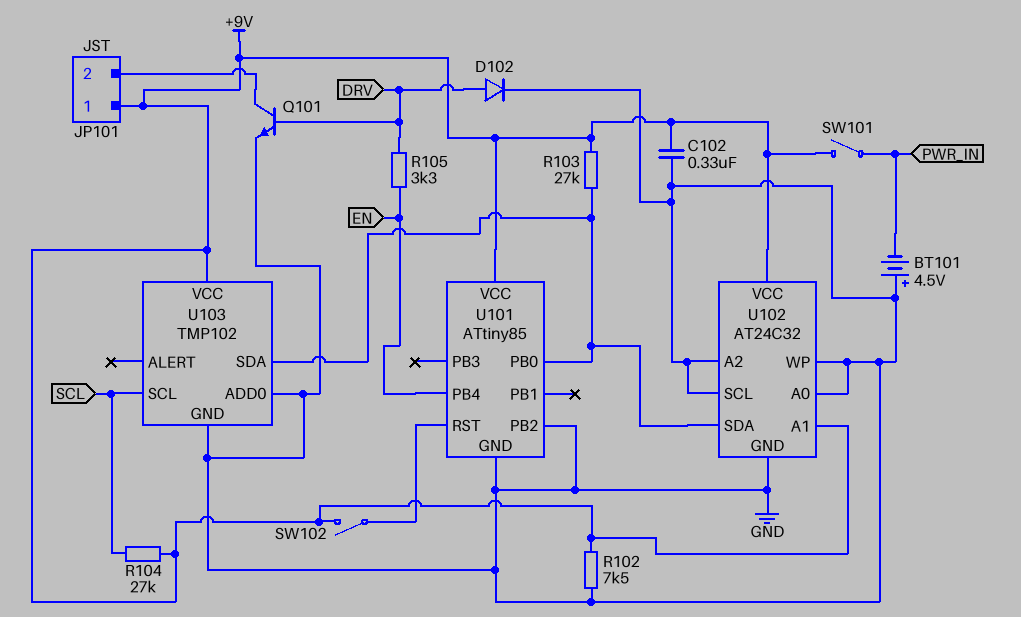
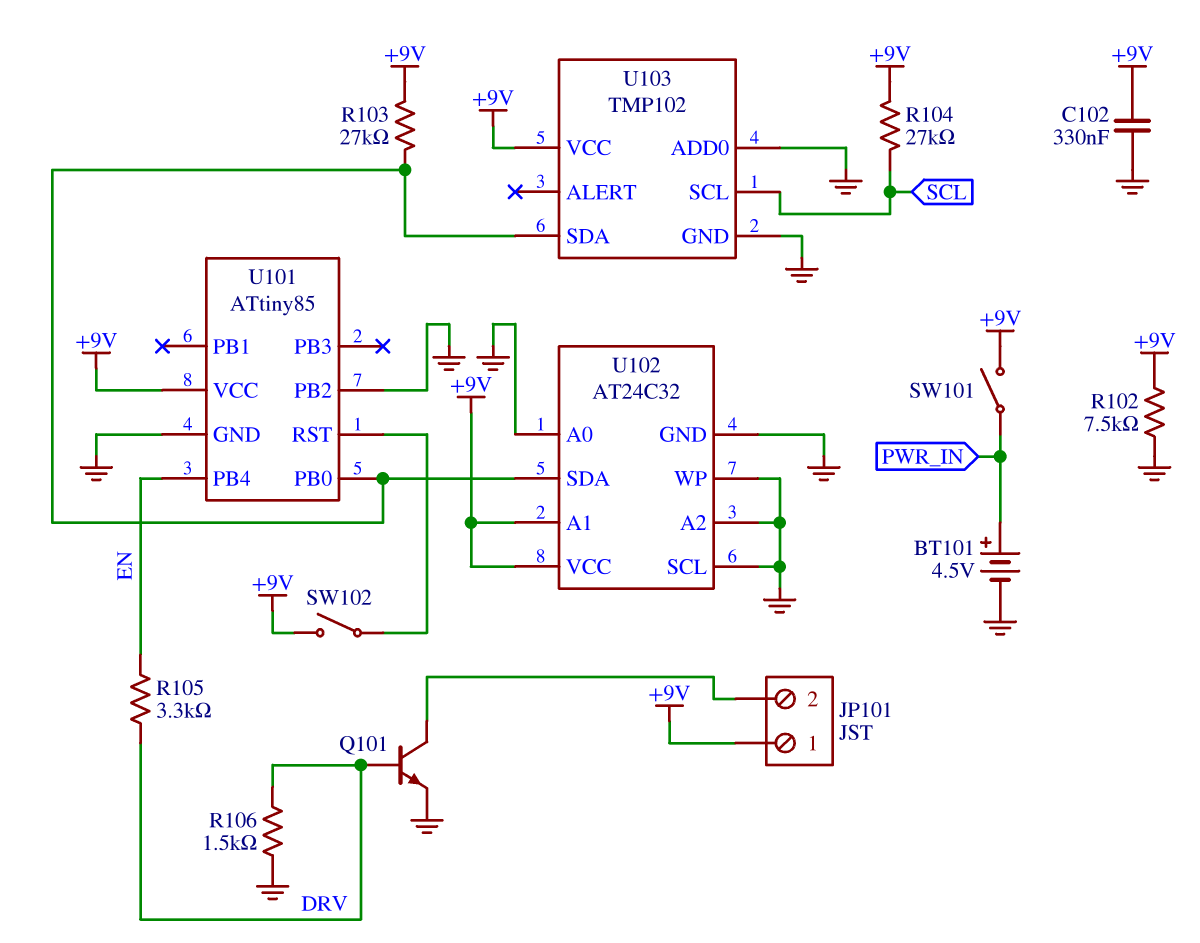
BT101: 4.5V (plus GND, minus PWR_IN) -> 4.5V (plus PWR_IN, minus GND)
D102: diode (A DRV, K GND) -> none
R106: none -> 1.5k (DRV, GND)

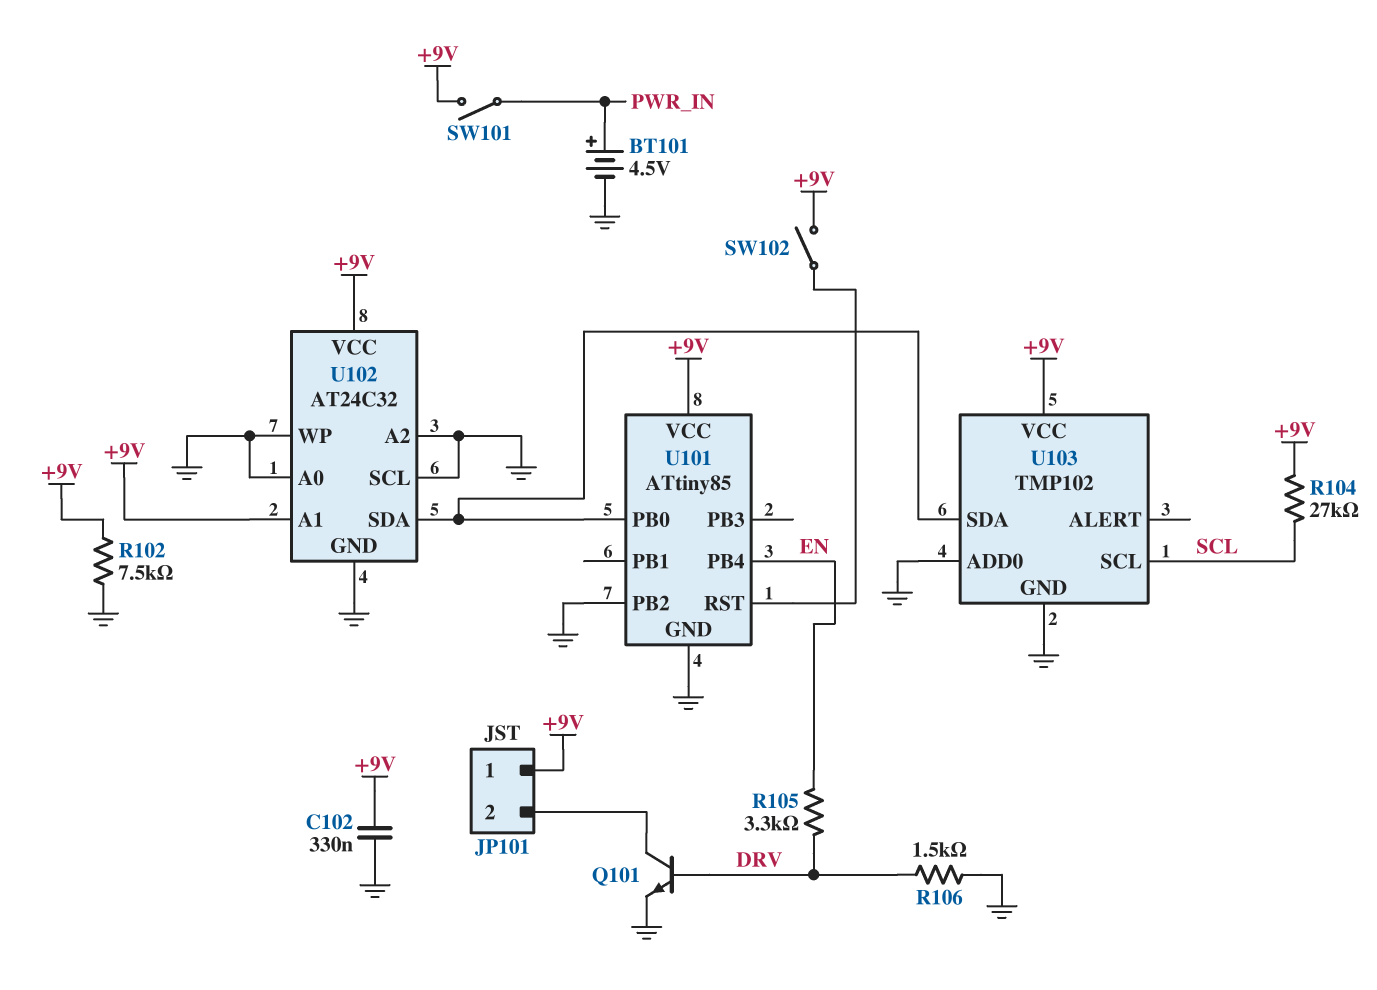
R103: 27k (+9V, U101/PB0) -> none

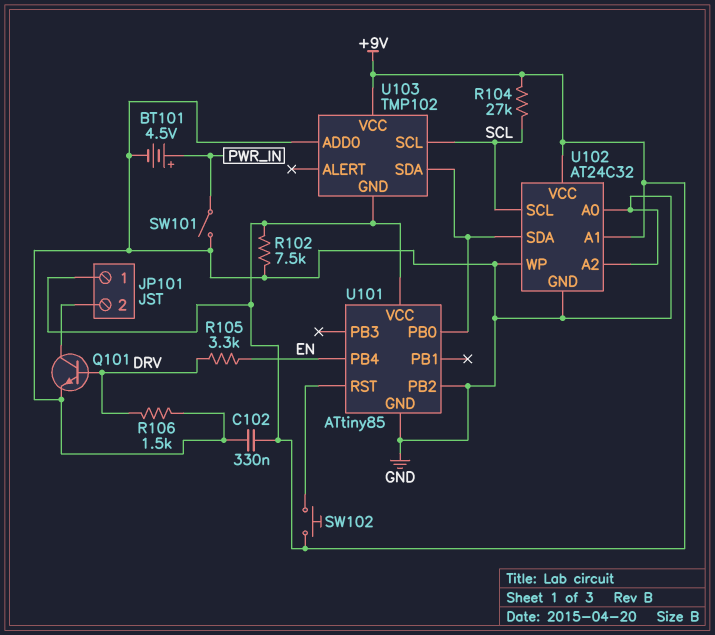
SW101: switch (+9V, PWR_IN) -> switch (GND, PWR_IN)
SW102: switch (+9V, U101/RST) -> button (+9V, U101/RST)
U102 pin SCL: GND -> SCL
U103 pin GND: GND -> +9V

